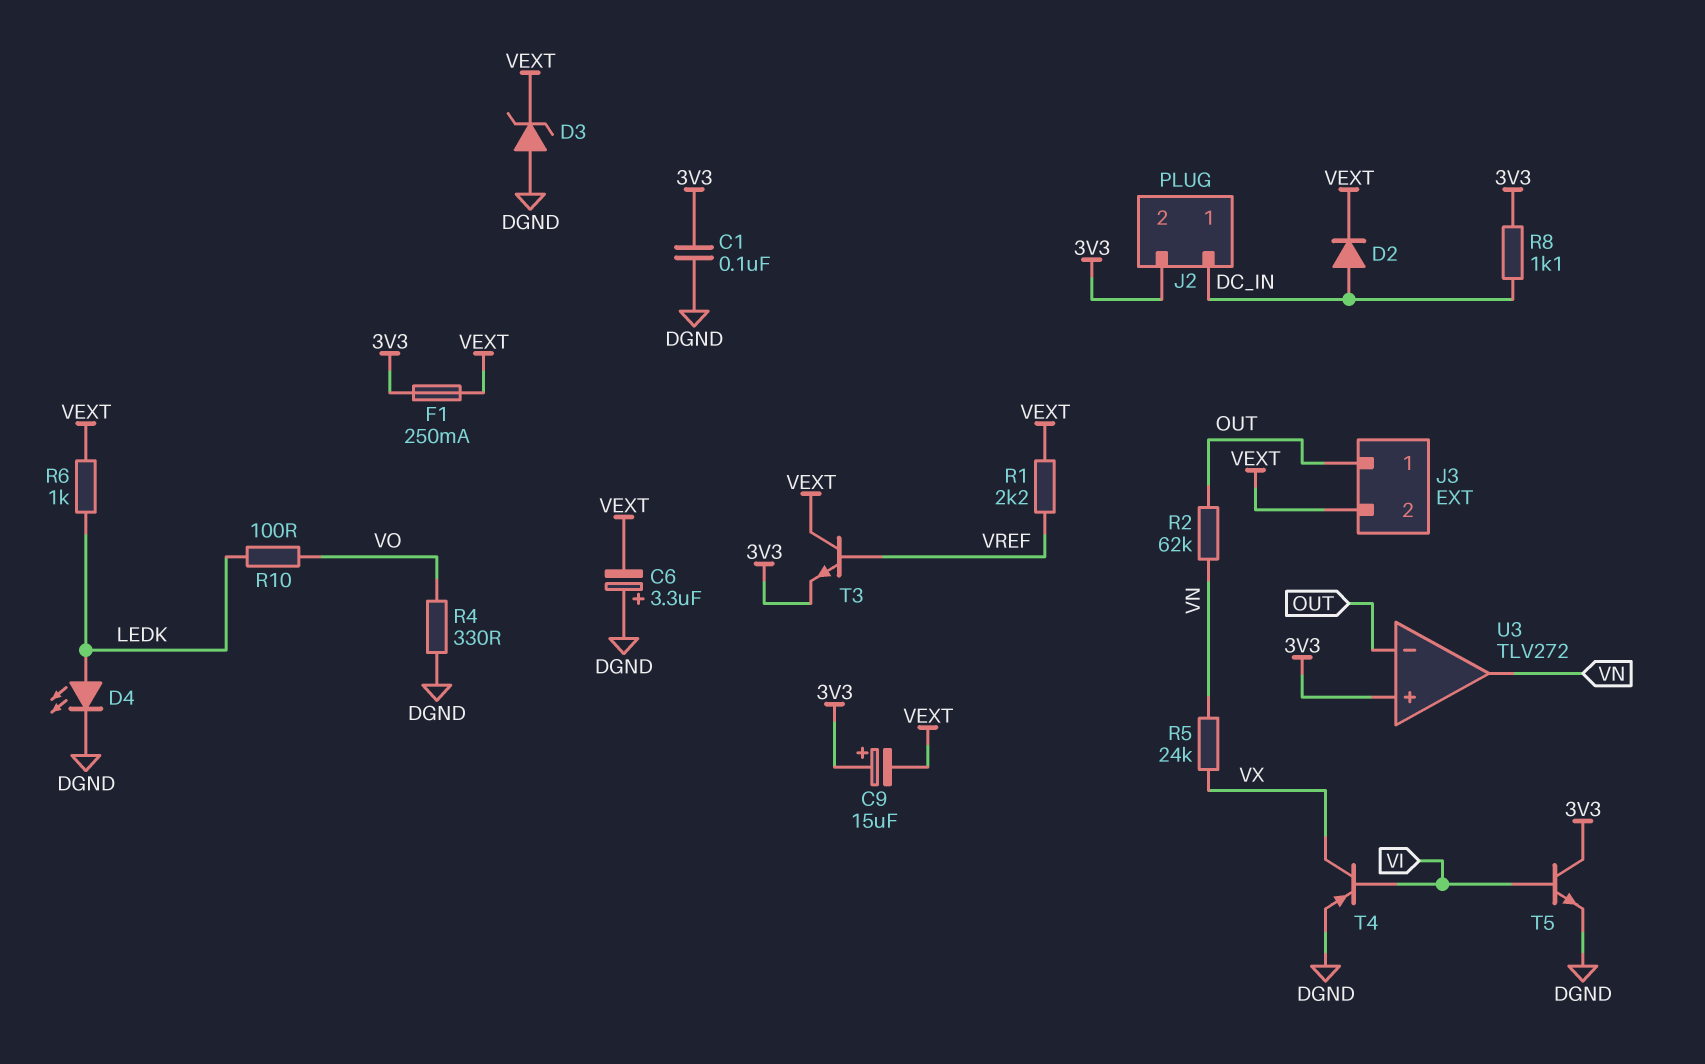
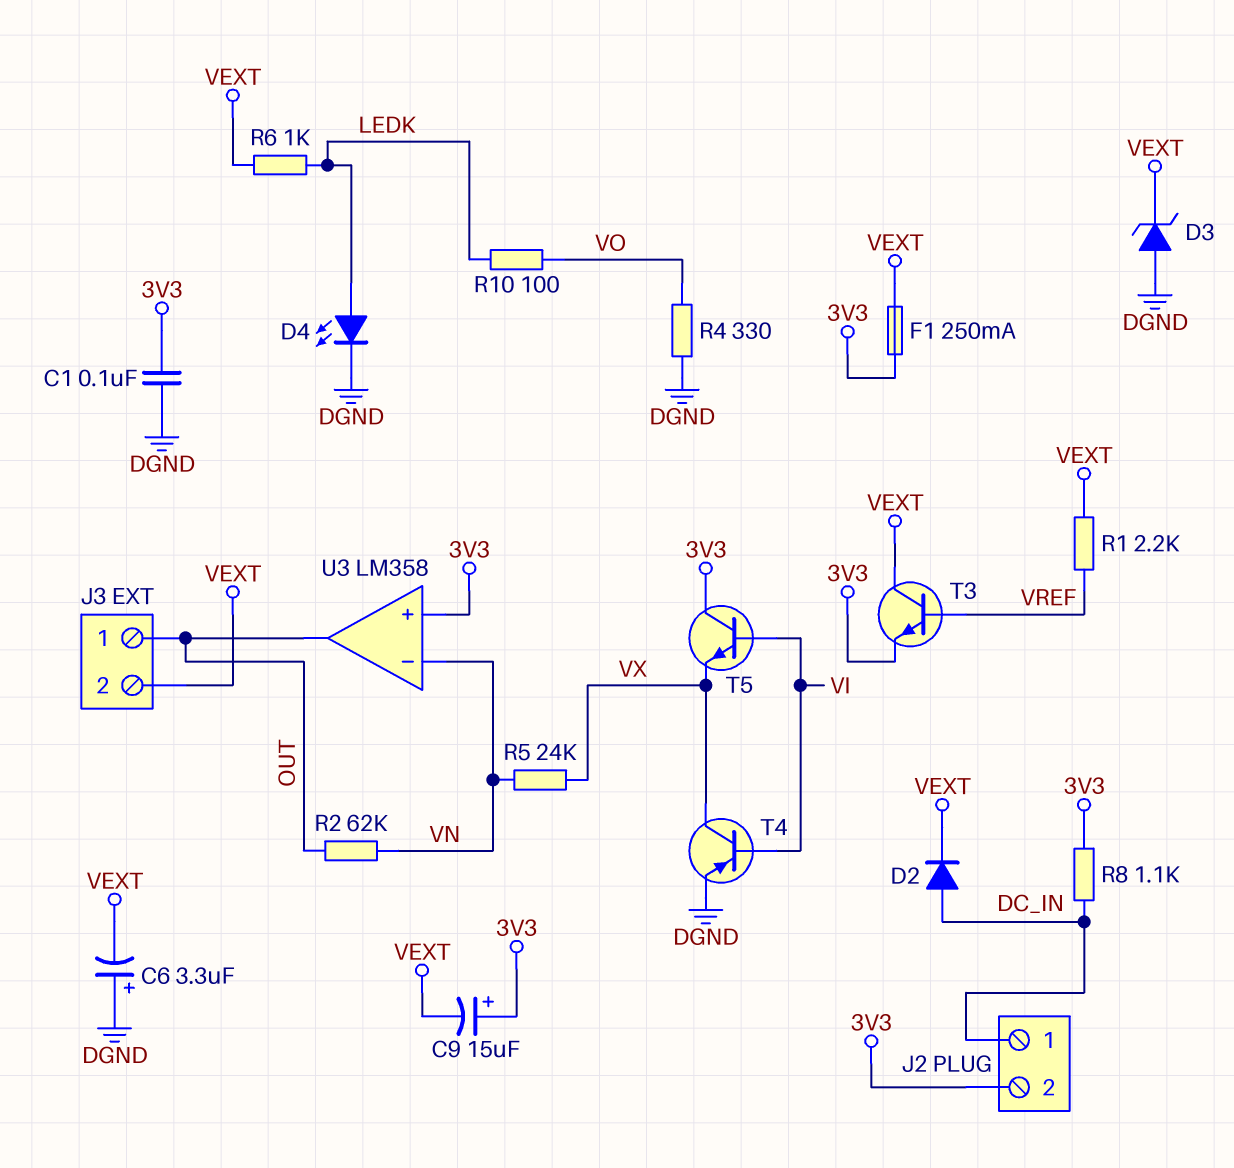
T5: NPN (B VI, C 3V3, E DGND) -> NPN (B VI, C 3V3, E VX)
U3: TLV272 -> LM358
U3 pin in-: OUT -> VN
U3 pin out: VN -> OUT

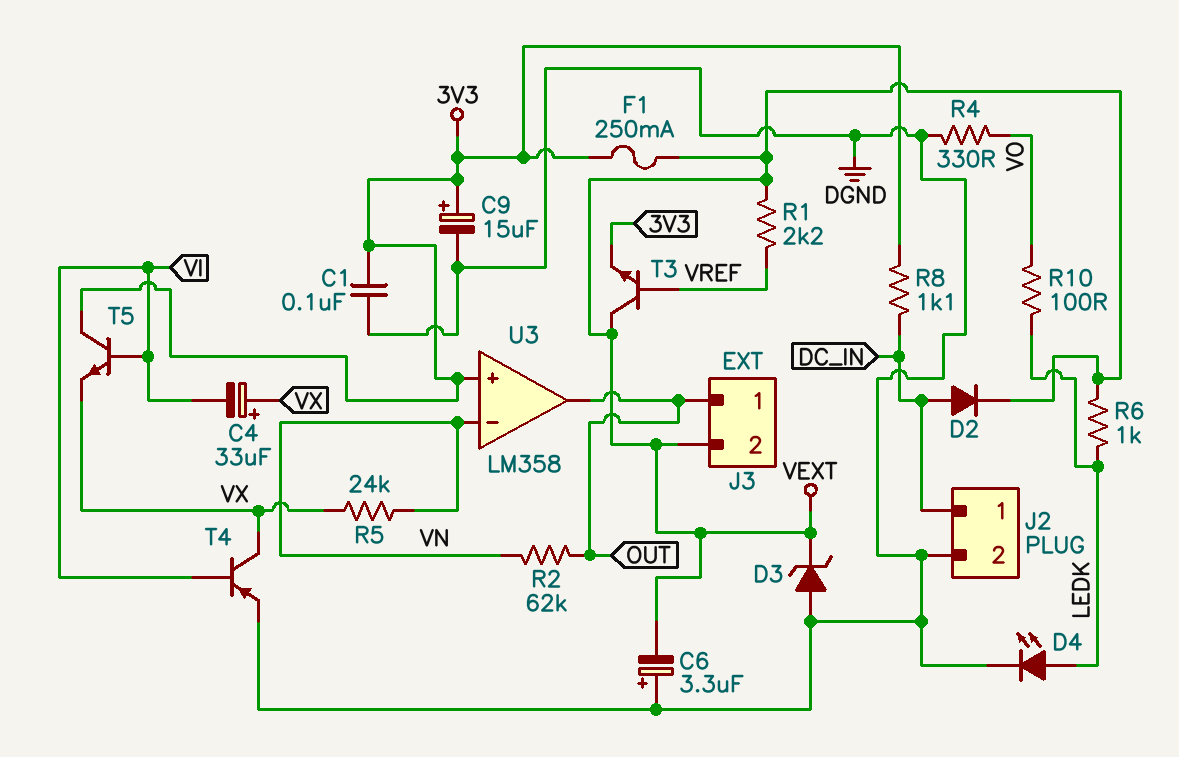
C4: none -> 33uF (plus VX, minus VI)
C9: 15uF (plus 3V3, minus VEXT) -> 15uF (plus 3V3, minus DGND)
J2 pin 2: 3V3 -> DGND

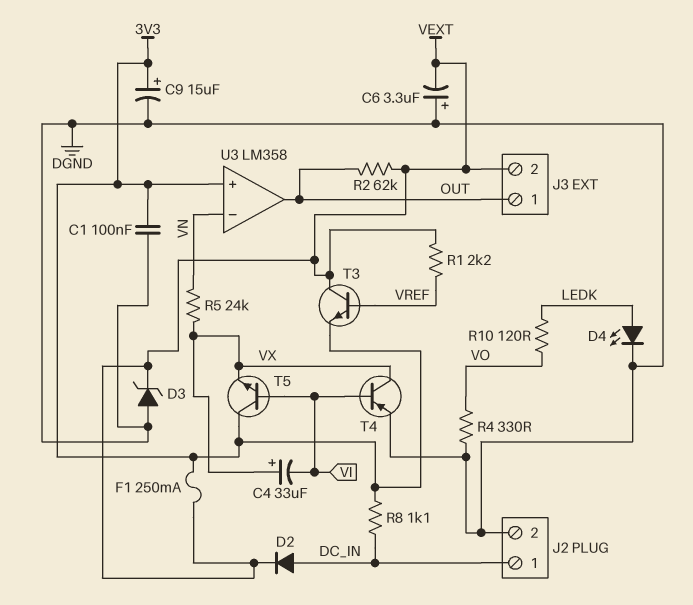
R2: 62k (OUT, VN) -> 62k (OUT, VEXT)
R6: 1k (LEDK, VEXT) -> none
R10: 100 (LEDK, VO) -> 120 (LEDK, VO)

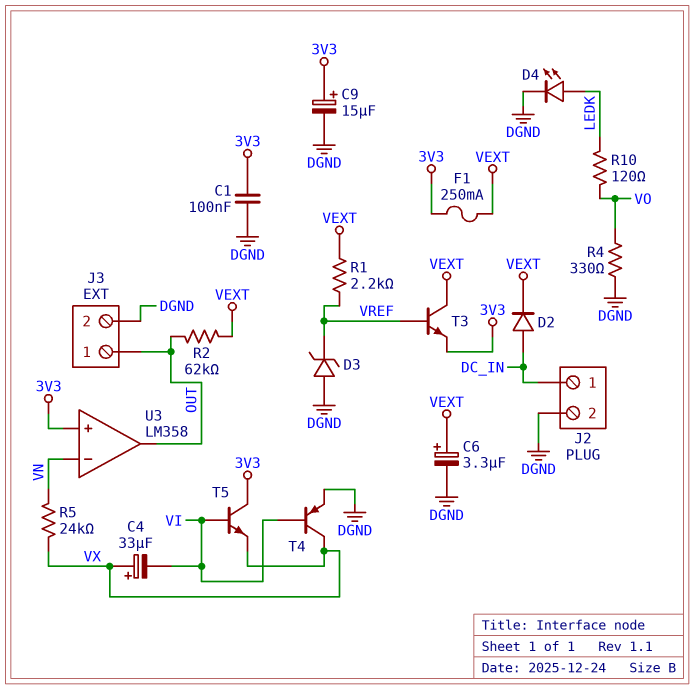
C6: 3.3uF (plus DGND, minus VEXT) -> 3.3uF (plus VEXT, minus DGND)
D3: zener (A DGND, K VEXT) -> zener (A DGND, K VREF)
J3 pin 2: VEXT -> DGND
R8: 1.1k (3V3, DC_IN) -> none

